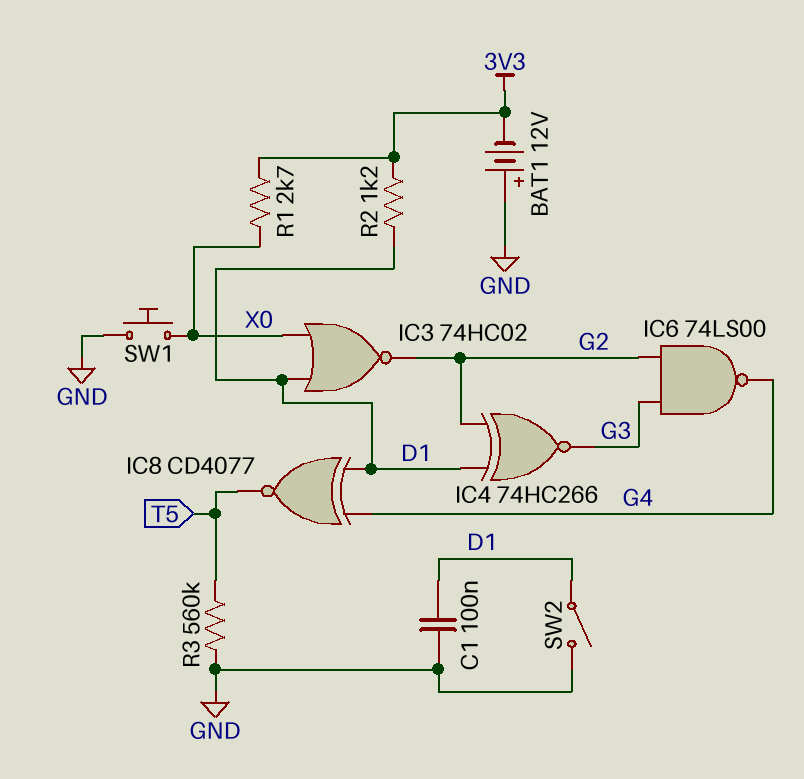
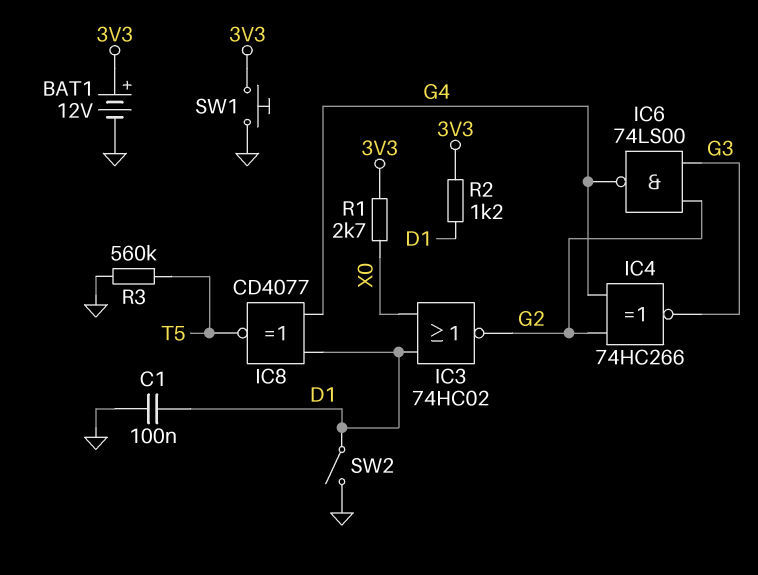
BAT1: 12V (plus GND, minus 3V3) -> 12V (plus 3V3, minus GND)
IC4: XNOR 74HC266 (in D1, in G2, out G3) -> XNOR 74HC266 (in G2, in G4, out G3)
SW1: button (GND, X0) -> button (3V3, GND)

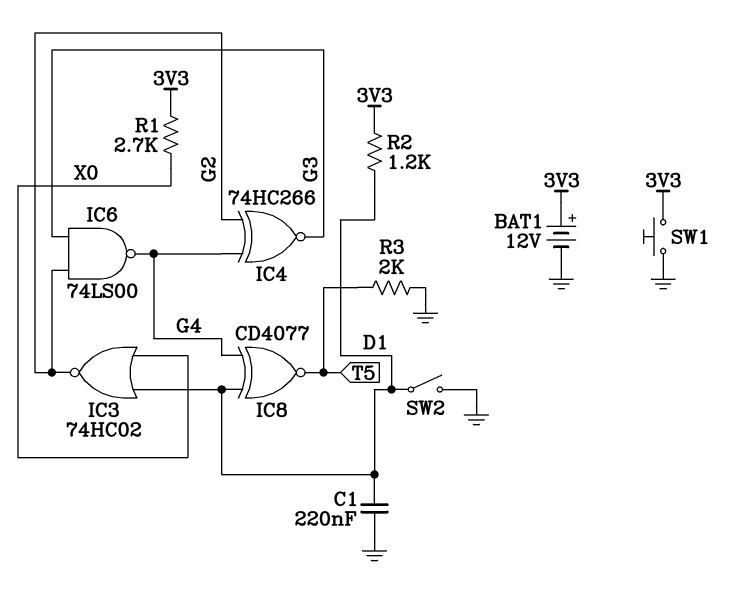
C1: 100nF (D1, GND) -> 220nF (D1, GND)
R3: 560k (GND, T5) -> 2k (GND, T5)

